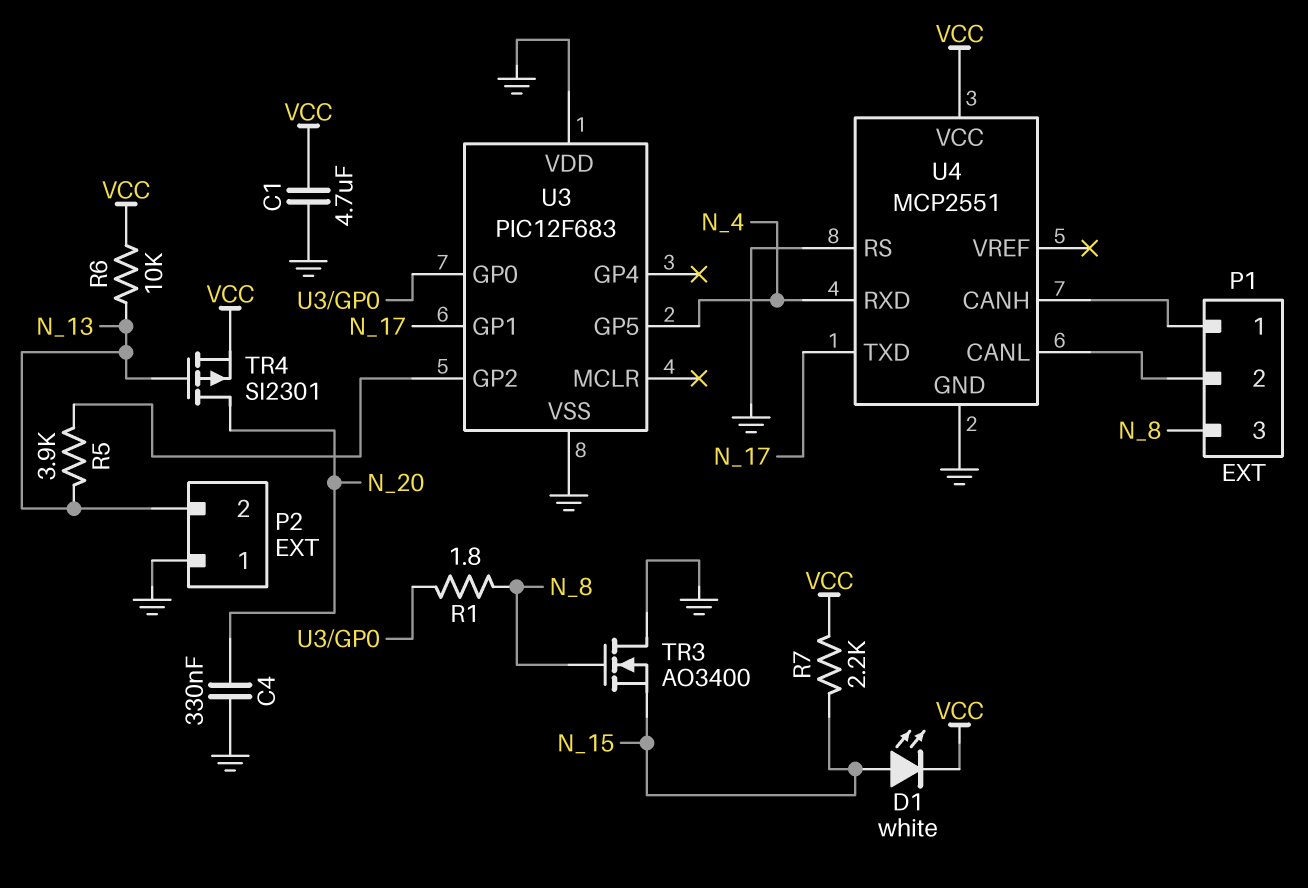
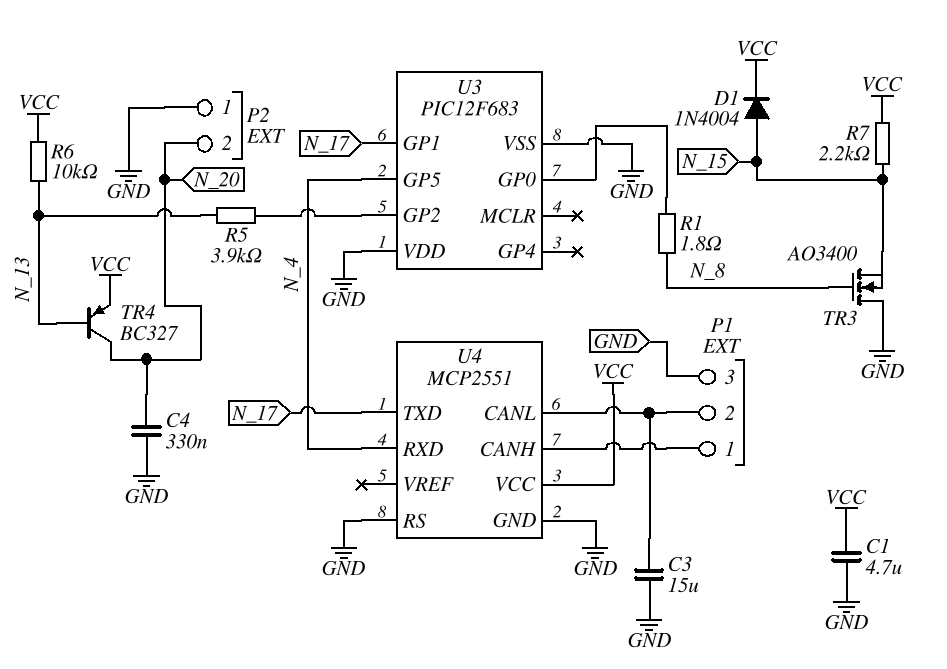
C3: none -> 15uF (GND, P1/2)
D1: LED white (A N_15, K VCC) -> diode 1N4004 (A N_15, K VCC)
P1 pin 3: N_8 -> GND
P2 pin 2: N_13 -> N_20
TR4: PMOS SI2301 (G N_13, D N_20, S VCC) -> PNP BC327 (B N_13, C N_20, E VCC)

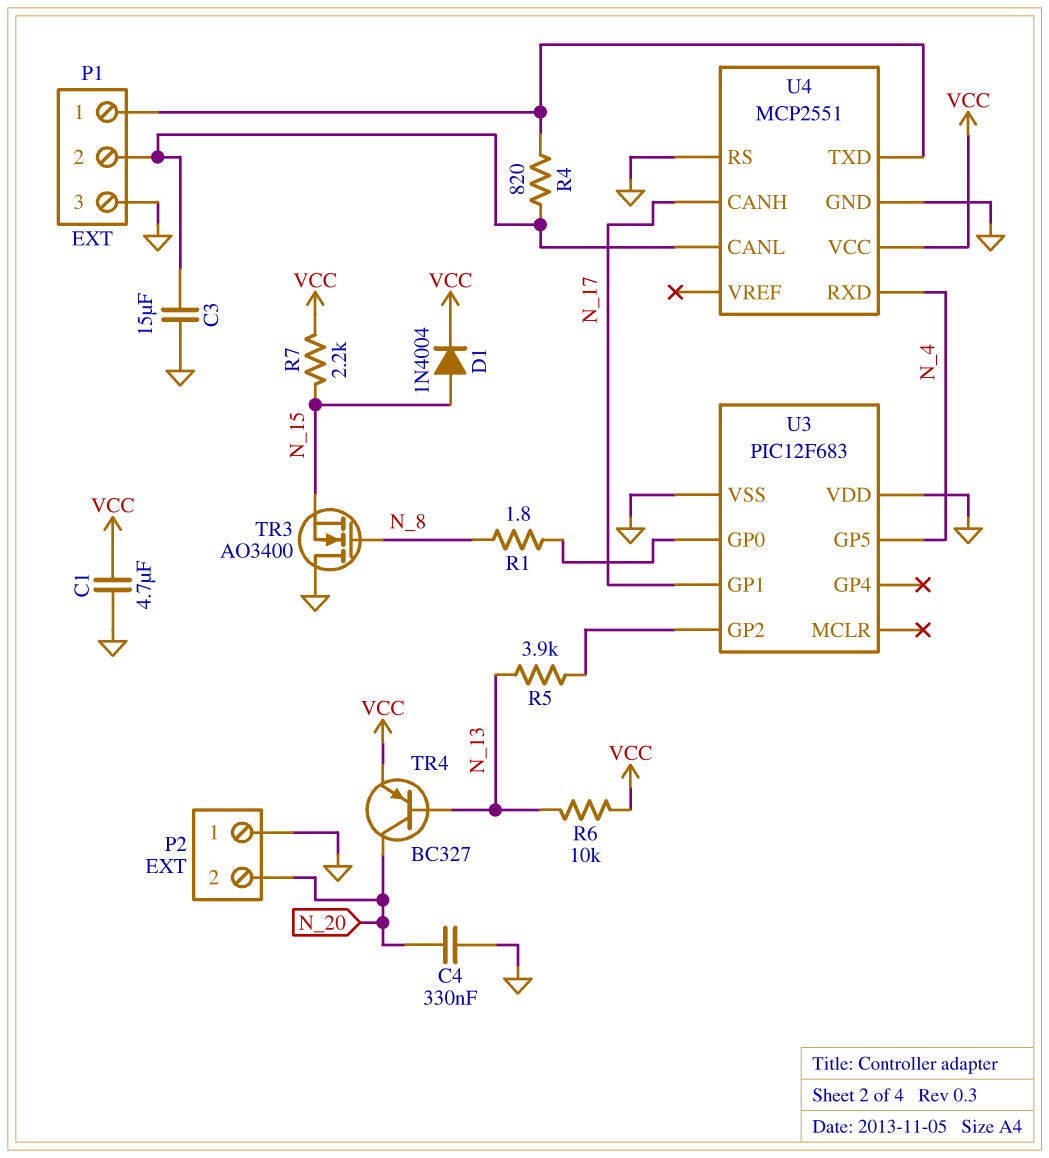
R4: none -> 820 (P1/1, P1/2)
U4 pin CANH: P1/1 -> N_17
U4 pin TXD: N_17 -> P1/1

